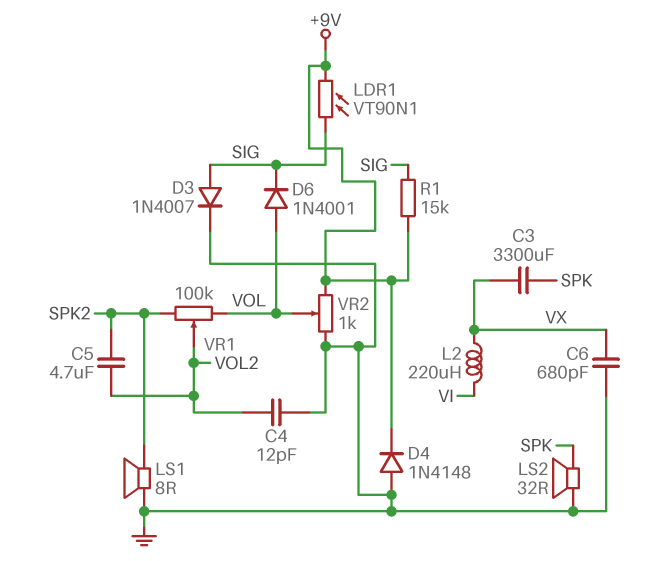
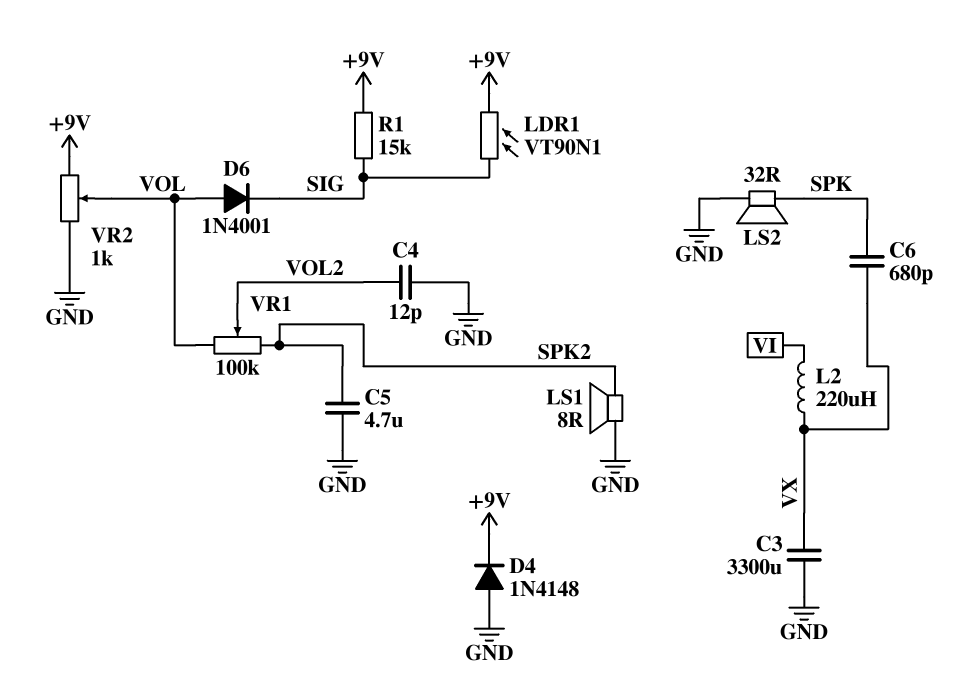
C3: 3300uF (SPK, VX) -> 3300uF (GND, VX)
C5: 4.7uF (SPK2, VOL2) -> 4.7uF (GND, SPK2)
C6: 680pF (GND, VX) -> 680pF (SPK, VX)
D3: diode 1N4007 (A SIG, K GND) -> none

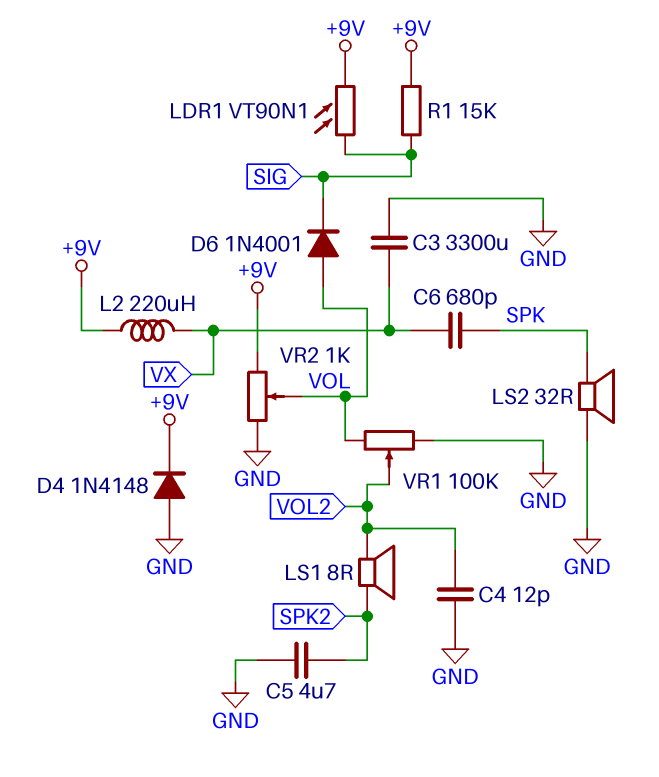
L2: 220uH (VI, VX) -> 220uH (+9V, VX)
LS1: speaker 8R (GND, SPK2) -> speaker 8R (SPK2, VOL2)
VR1: 100k (SPK2, VOL, wiper VOL2) -> 100k (GND, VOL, wiper VOL2)

